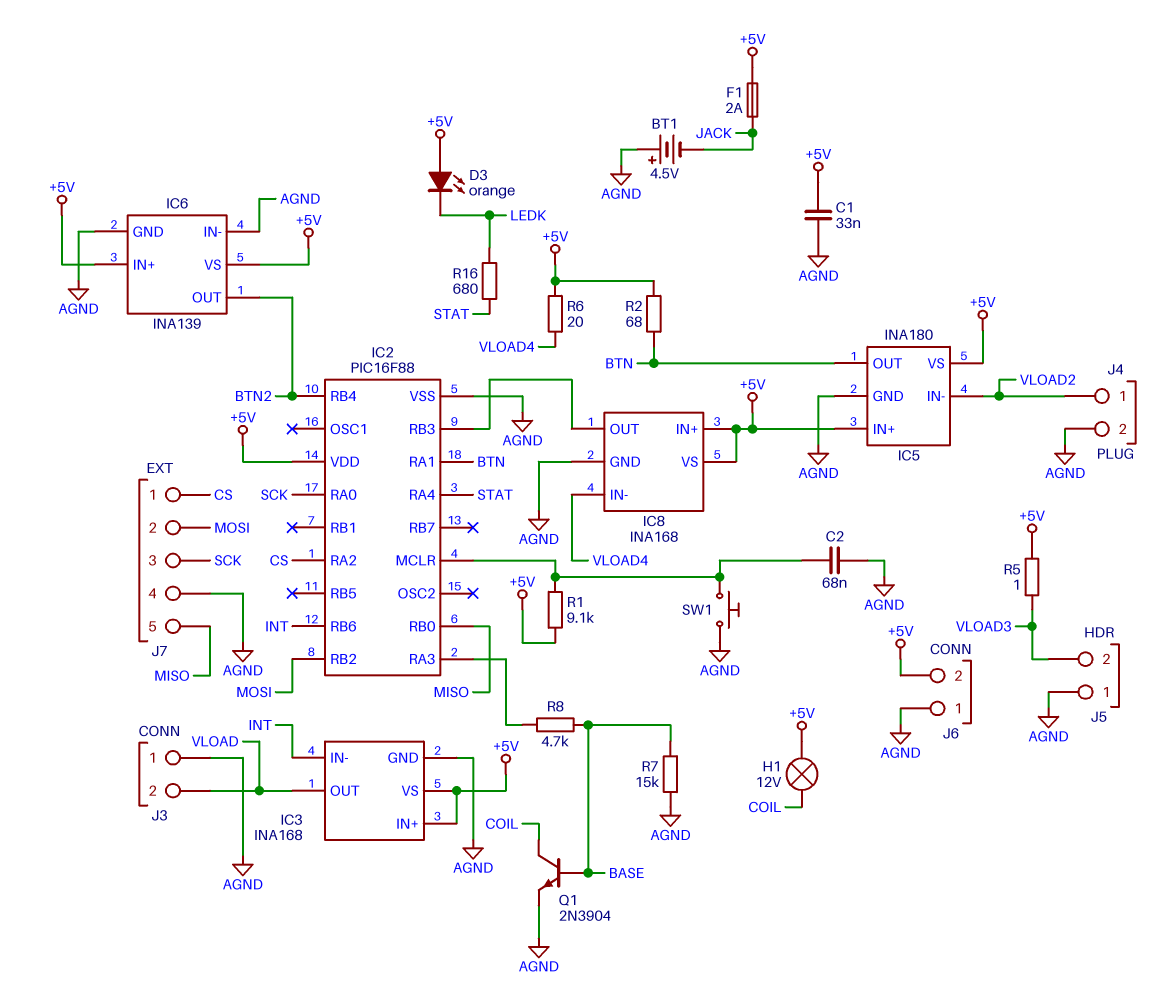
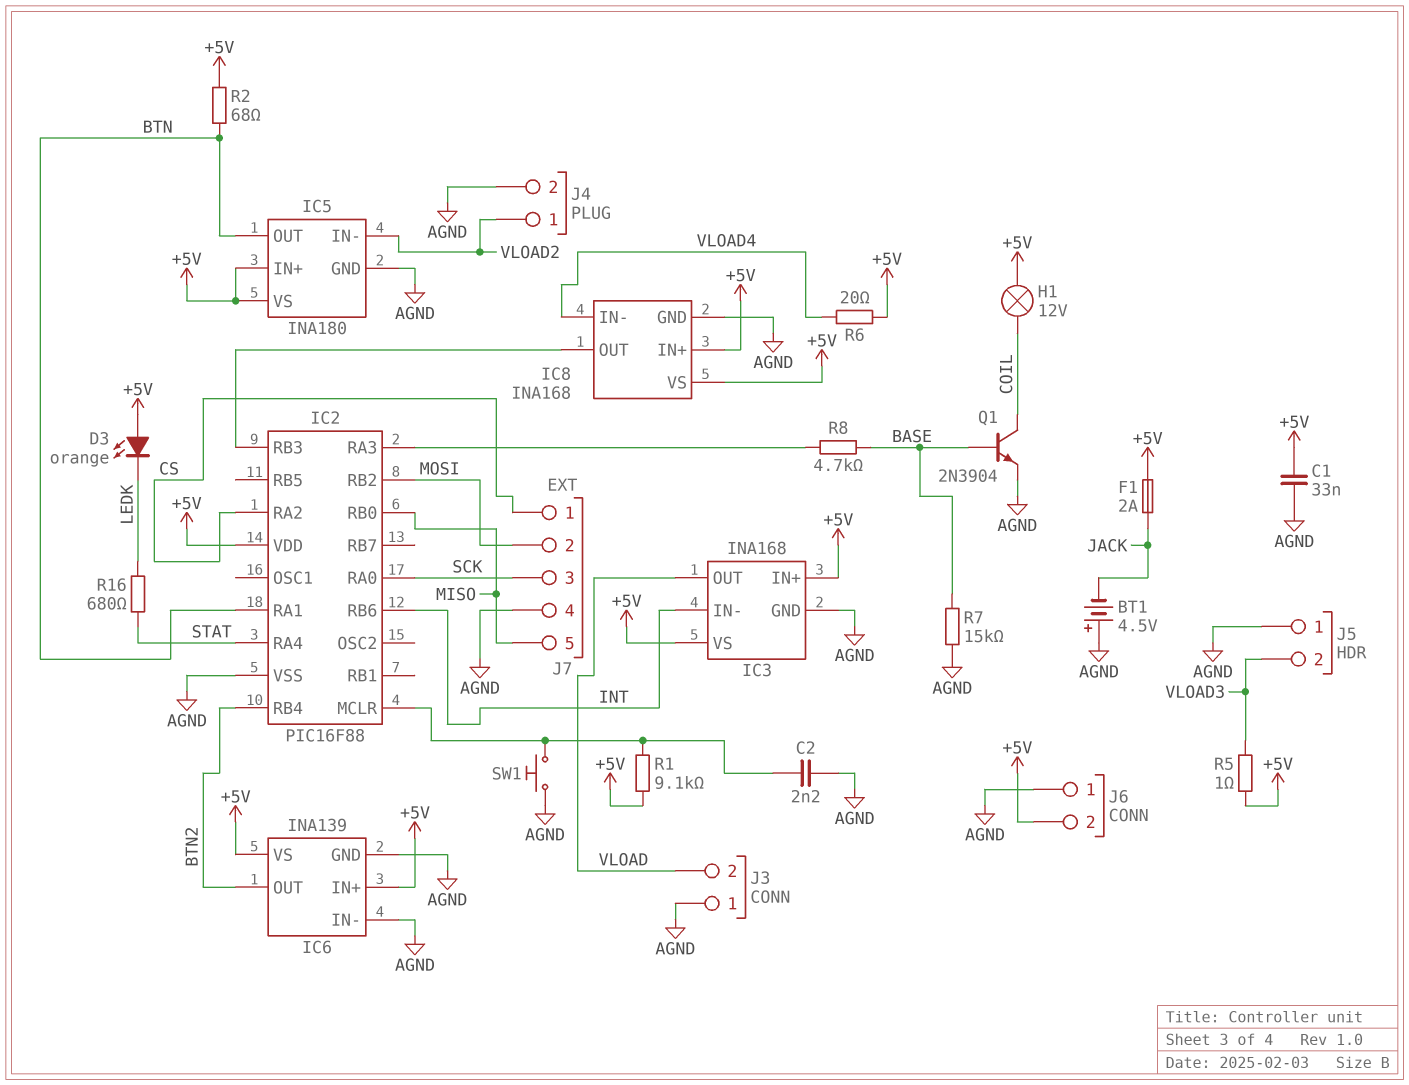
C2: 68nF (AGND, IC2/MCLR) -> 2.2nF (AGND, IC2/MCLR)

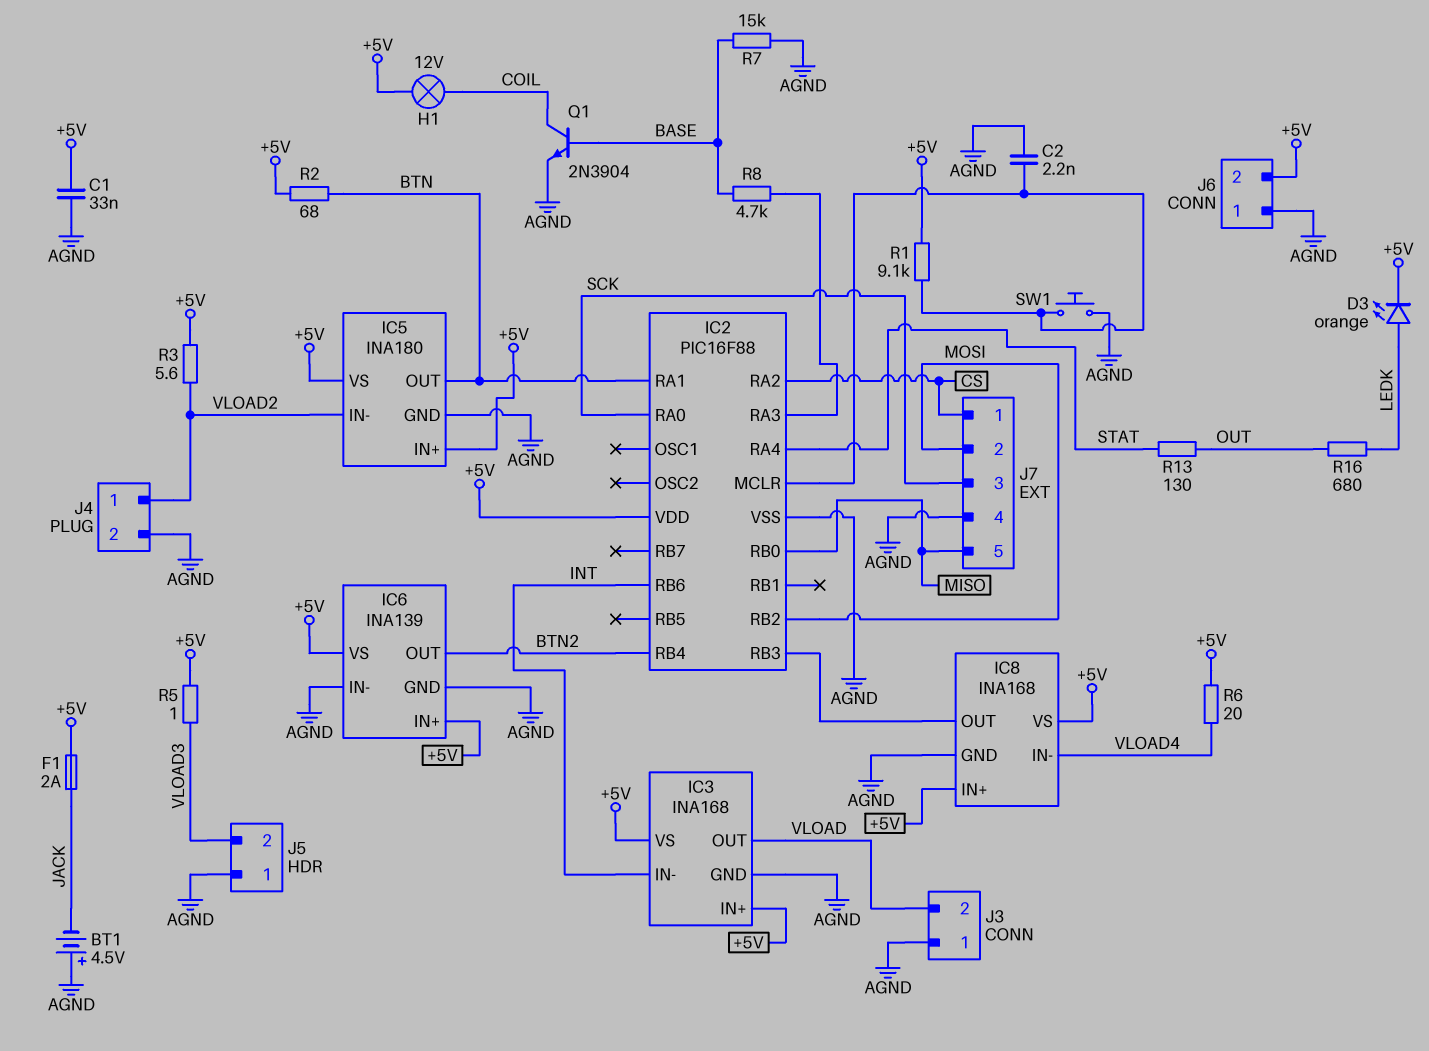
D3: LED orange (A +5V, K LEDK) -> LED orange (A LEDK, K +5V)
R3: none -> 5.6 (+5V, VLOAD2)
R13: none -> 130 (OUT, STAT)
R16: 680 (LEDK, STAT) -> 680 (LEDK, OUT)

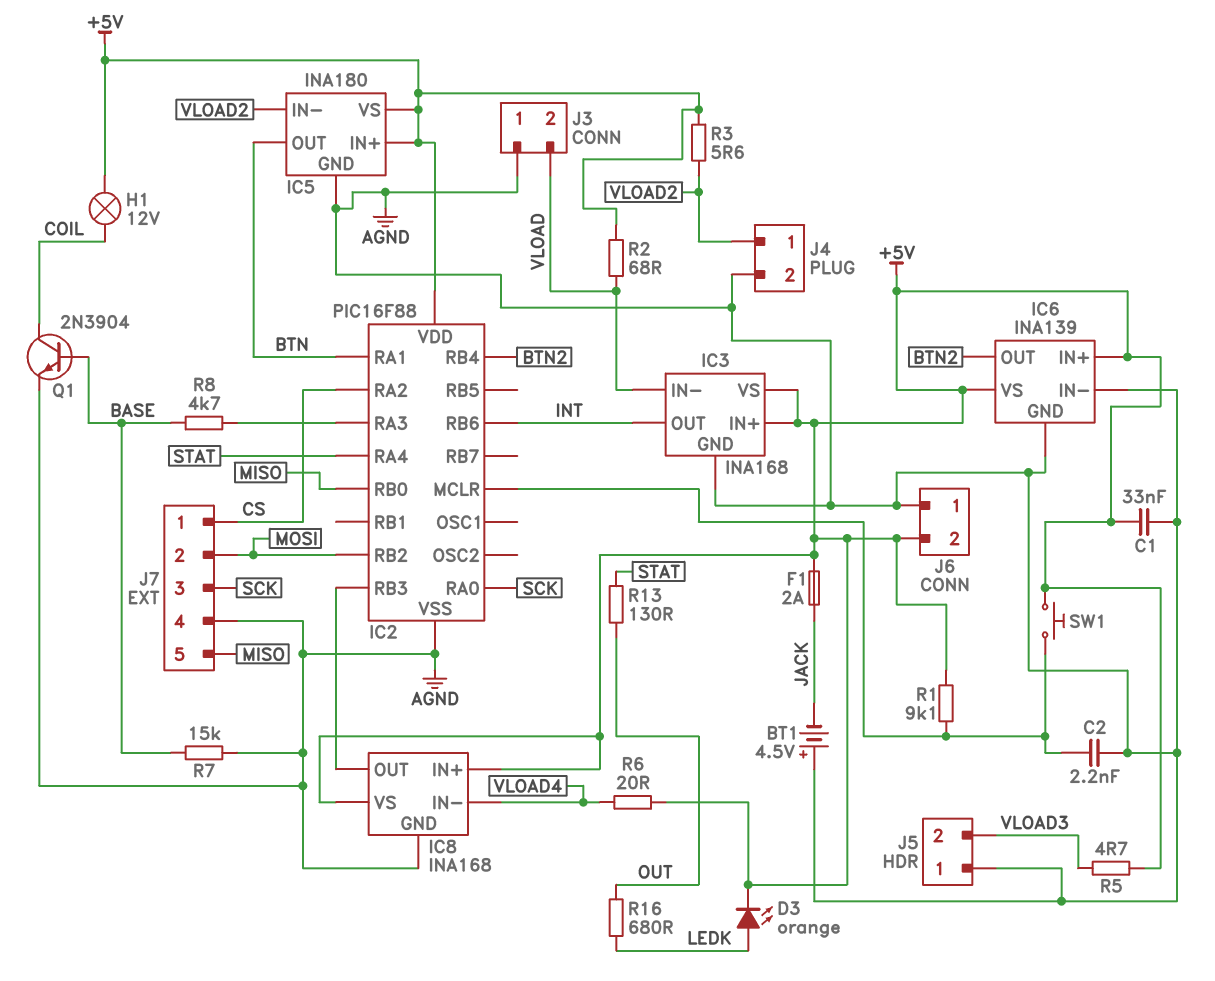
IC3 pin IN-: INT -> VLOAD
IC3 pin OUT: VLOAD -> INT
R2: 68 (+5V, BTN) -> 68 (+5V, VLOAD)
R5: 1 (+5V, VLOAD3) -> 4.7 (+5V, VLOAD3)
SW1: button (AGND, IC2/MCLR) -> button (+5V, IC2/MCLR)

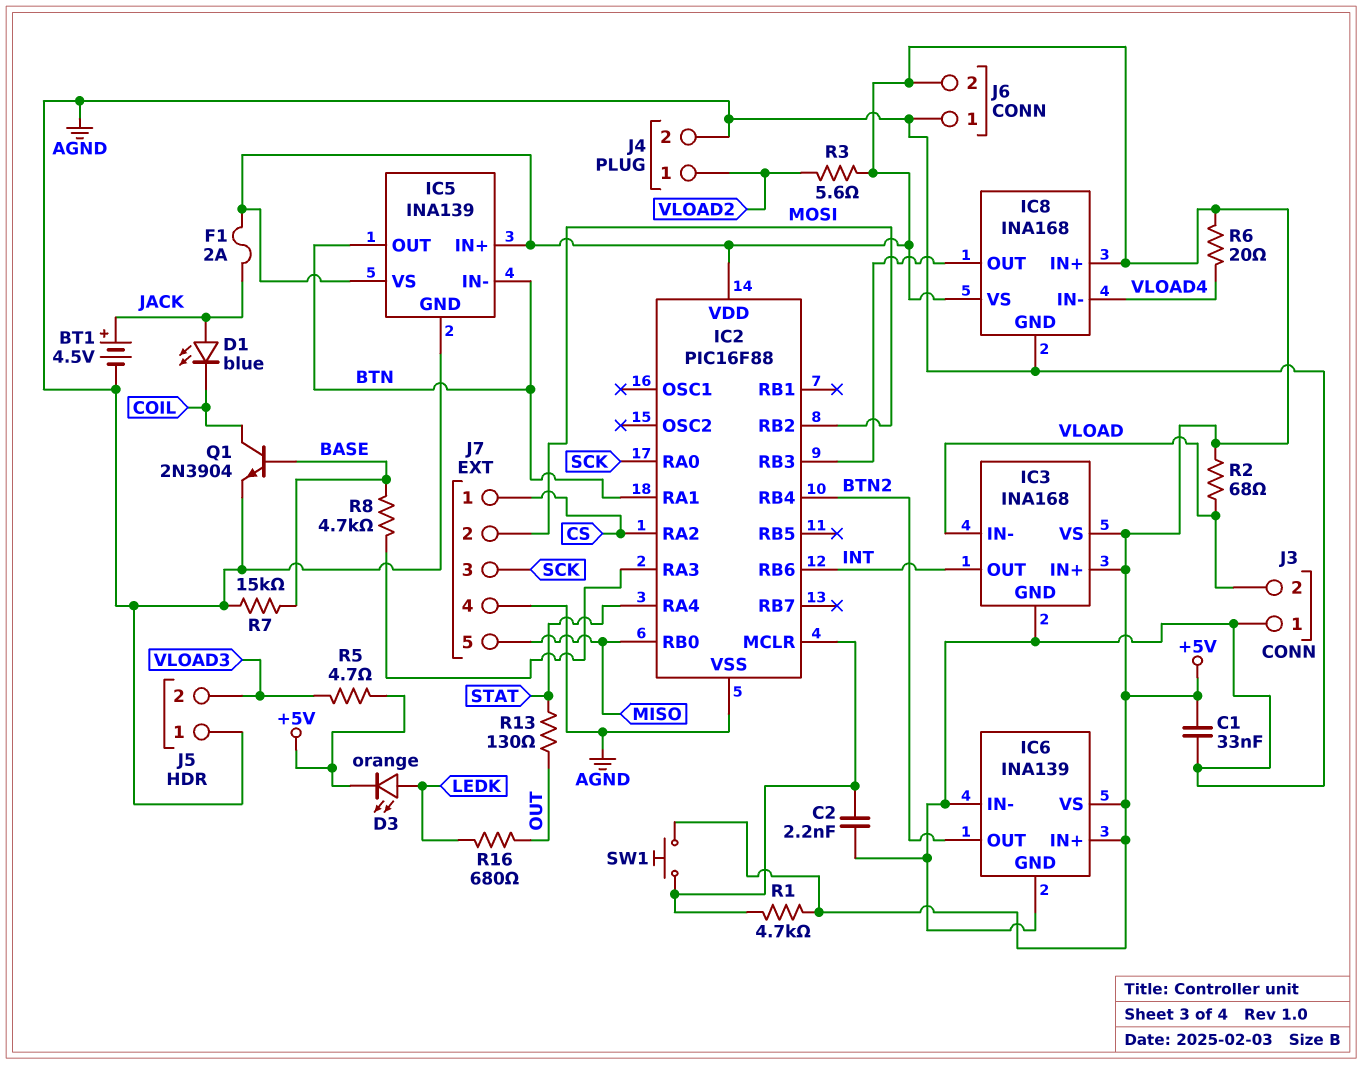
BT1: 4.5V (plus AGND, minus JACK) -> 4.5V (plus JACK, minus AGND)
D1: none -> LED blue (A JACK, K COIL)
H1: lamp 12V (+5V, COIL) -> none
IC5: INA180 -> INA139
IC5 pin IN-: VLOAD2 -> BTN
R1: 9.1k (+5V, IC2/MCLR) -> 4.7k (+5V, IC2/MCLR)

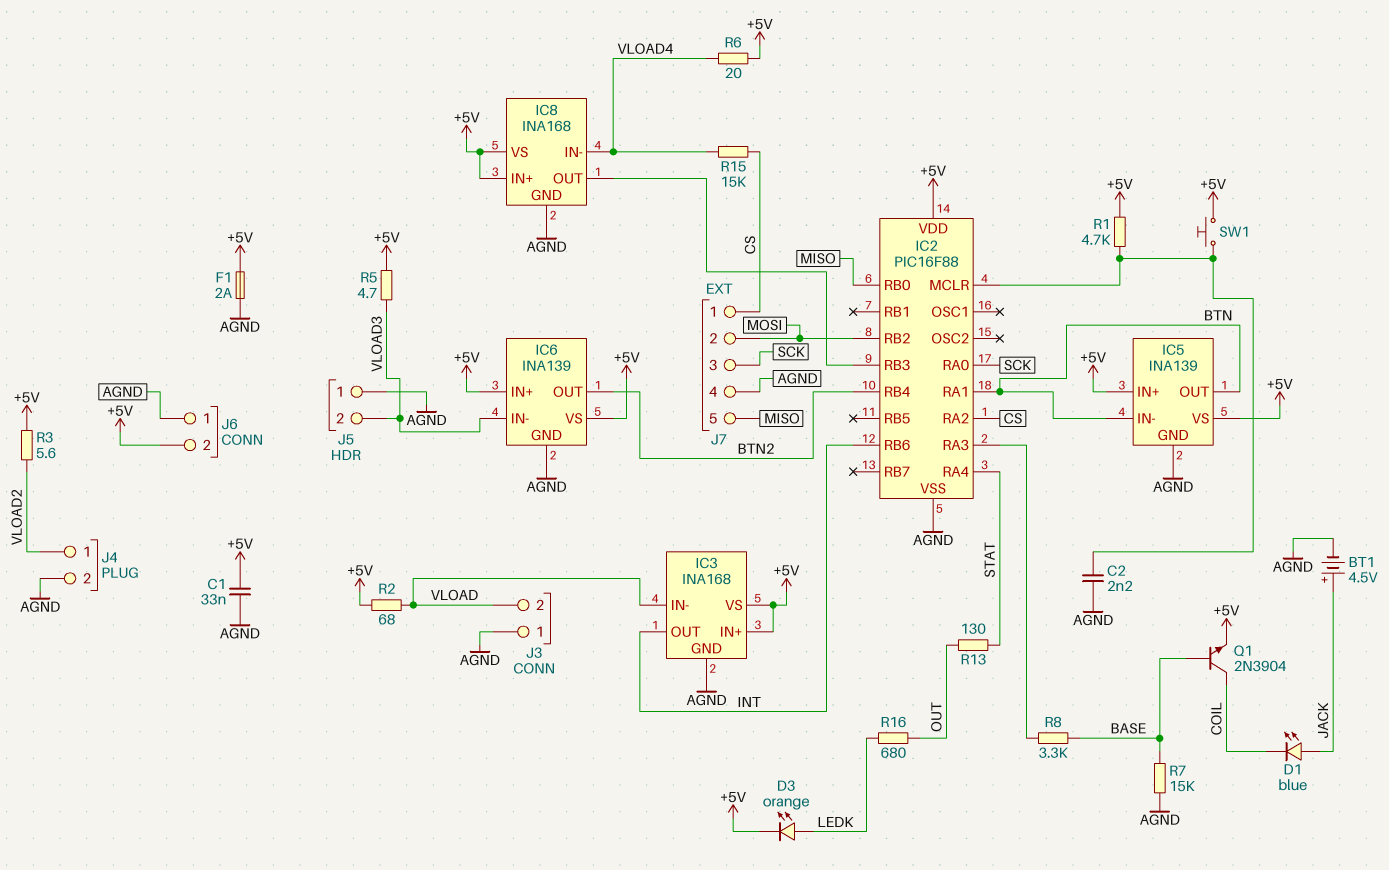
F1: 2A (+5V, JACK) -> 2A (+5V, AGND)
IC6 pin IN-: AGND -> VLOAD3
Q1: NPN 2N3904 (B BASE, C COIL, E AGND) -> NPN 2N3904 (B BASE, C COIL, E +5V)
R8: 4.7k (BASE, IC2/RA3) -> 3.3k (BASE, IC2/RA3)
R15: none -> 15k (CS, VLOAD4)

